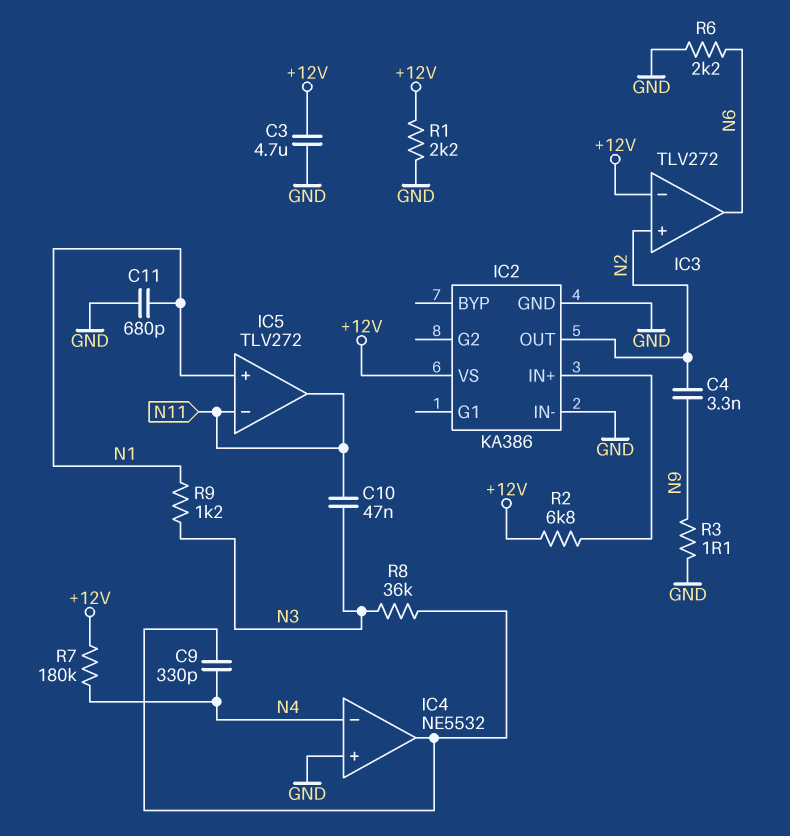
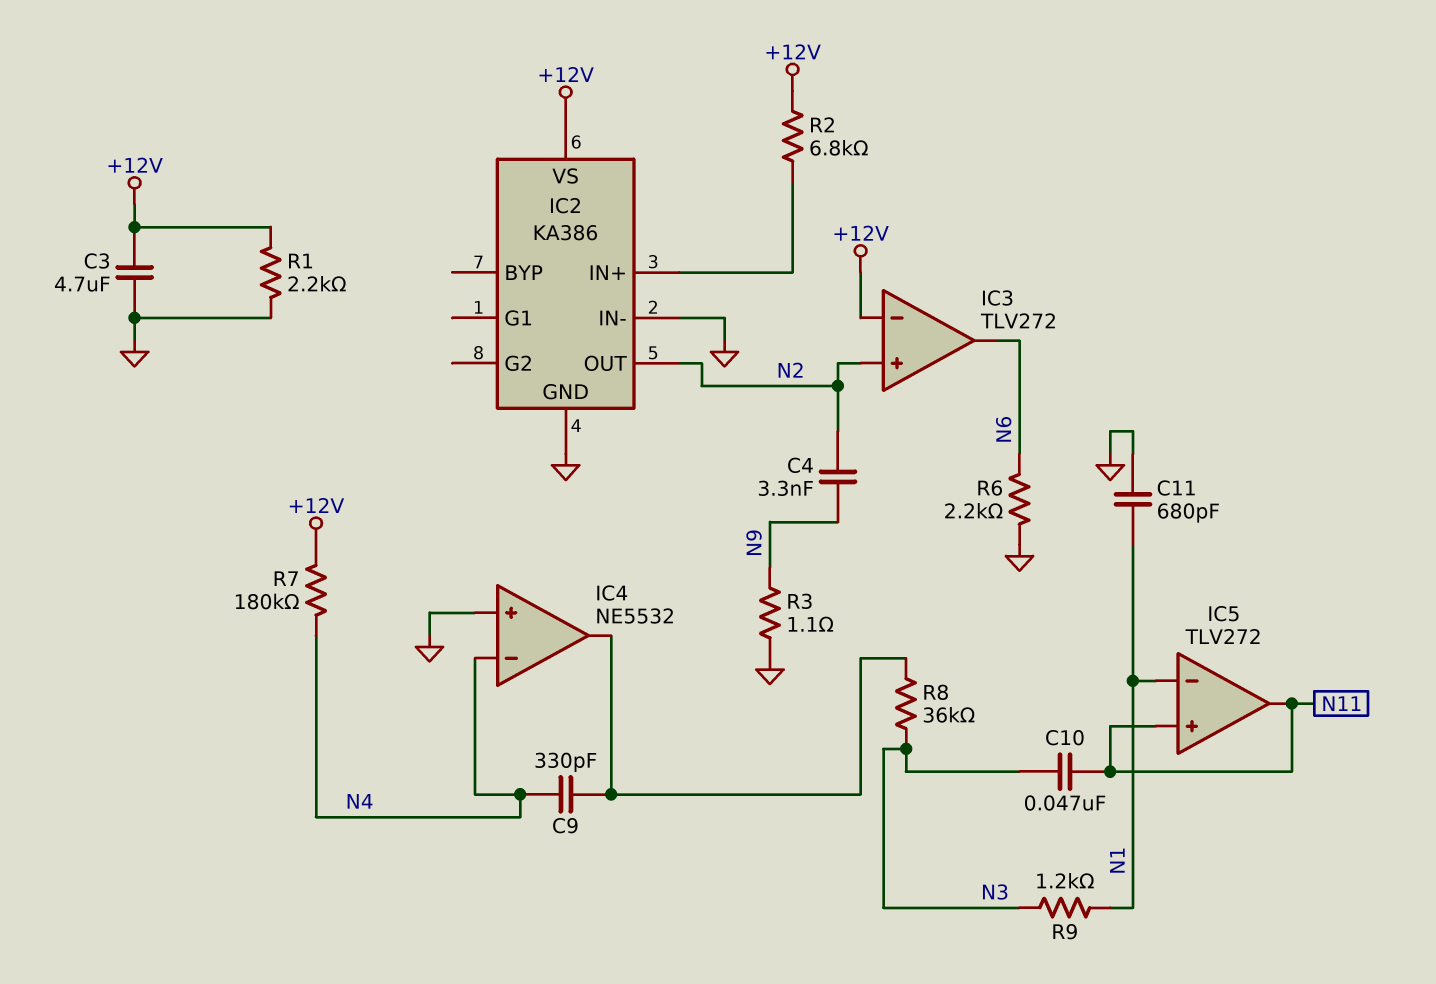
IC5 pin in+: N1 -> N11
IC5 pin in-: N11 -> N1

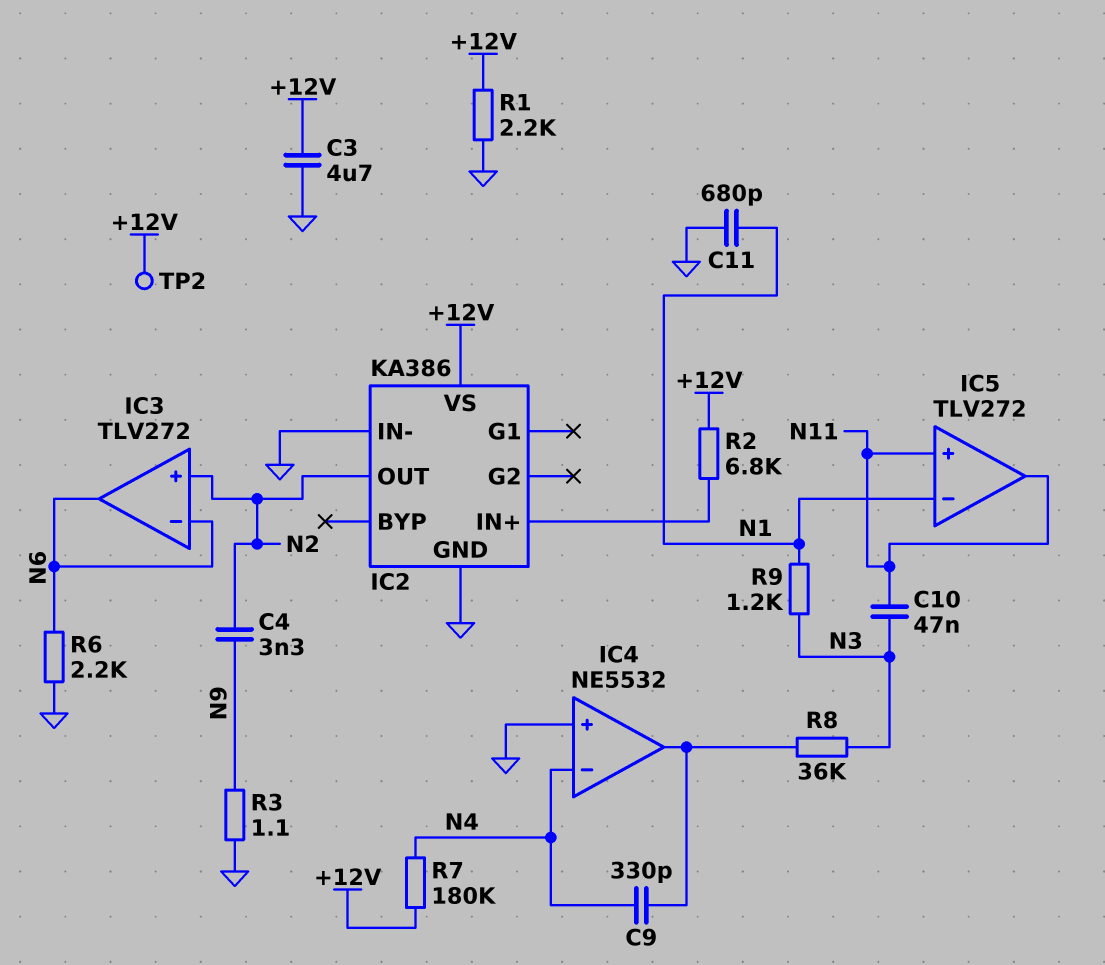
IC3 pin in-: +12V -> N6
TP2: none -> test point (+12V)

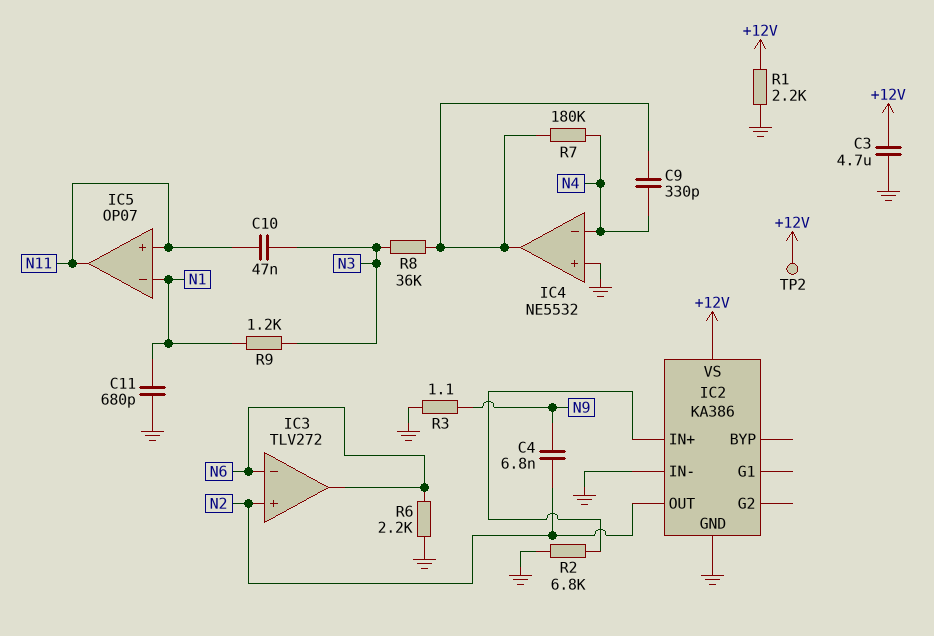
C4: 3.3nF (N2, N9) -> 6.8nF (N2, N9)
IC5: TLV272 -> OP07
R2: 6.8k (+12V, IC2/IN+) -> 6.8k (GND, IC2/IN+)
R7: 180k (+12V, N4) -> 180k (IC4/out, N4)

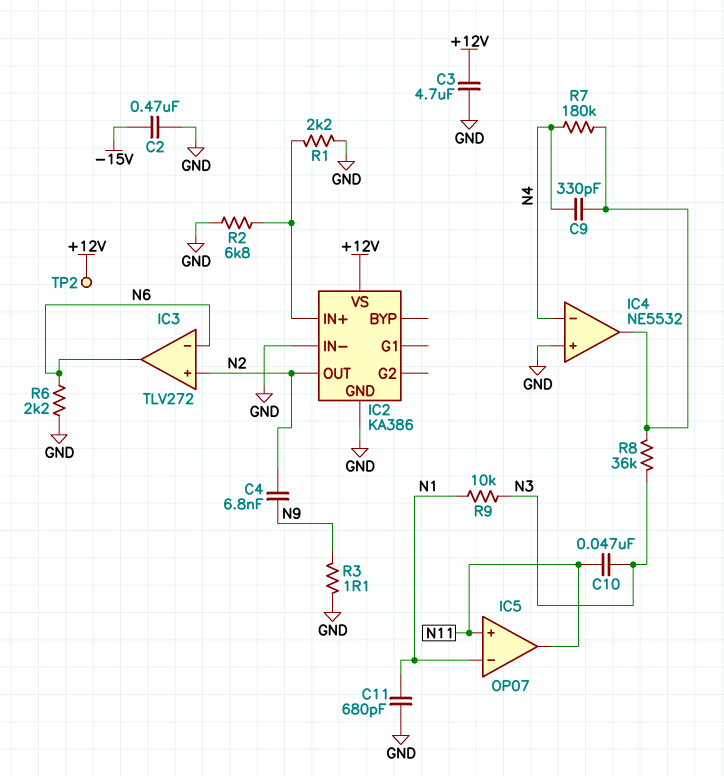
C2: none -> 470nF (-15V, GND)
R1: 2.2k (+12V, GND) -> 2.2k (GND, IC2/IN+)
R9: 1.2k (N1, N3) -> 10k (N1, N3)

